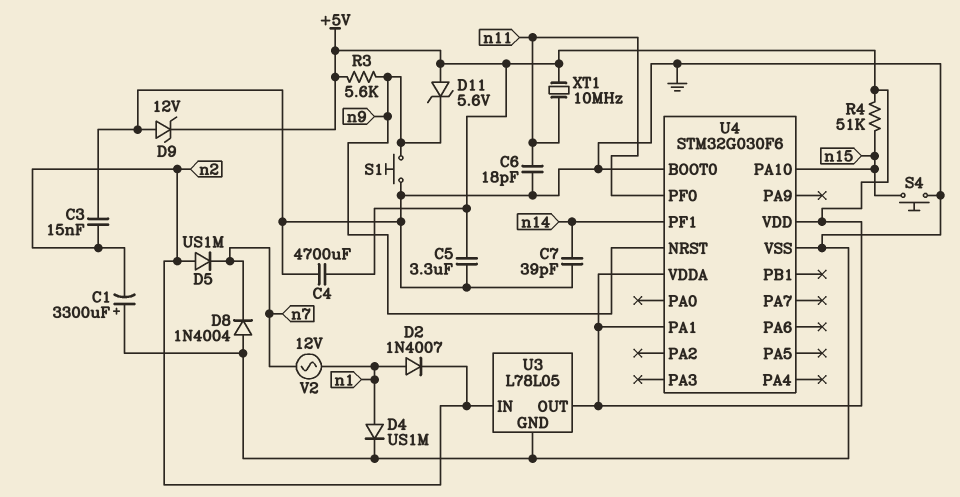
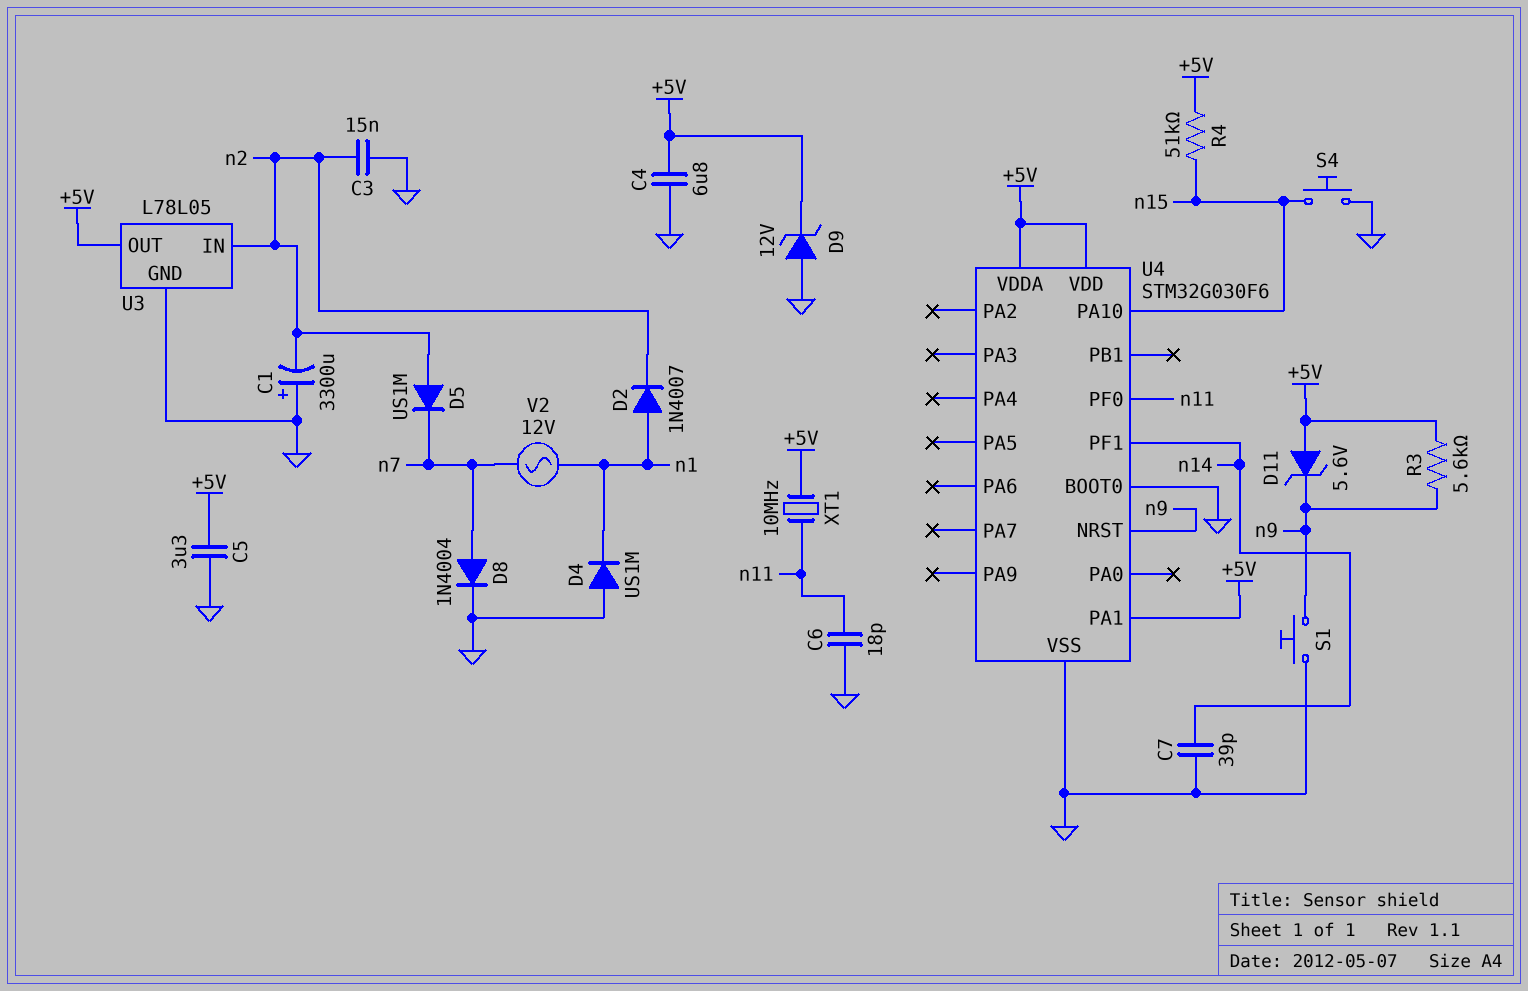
C4: 4700uF (+5V, GND) -> 6.8uF (+5V, GND)
D4: diode US1M (A n1, K GND) -> diode US1M (A GND, K n1)
D8: diode 1N4004 (A GND, K n7) -> diode 1N4004 (A n7, K GND)

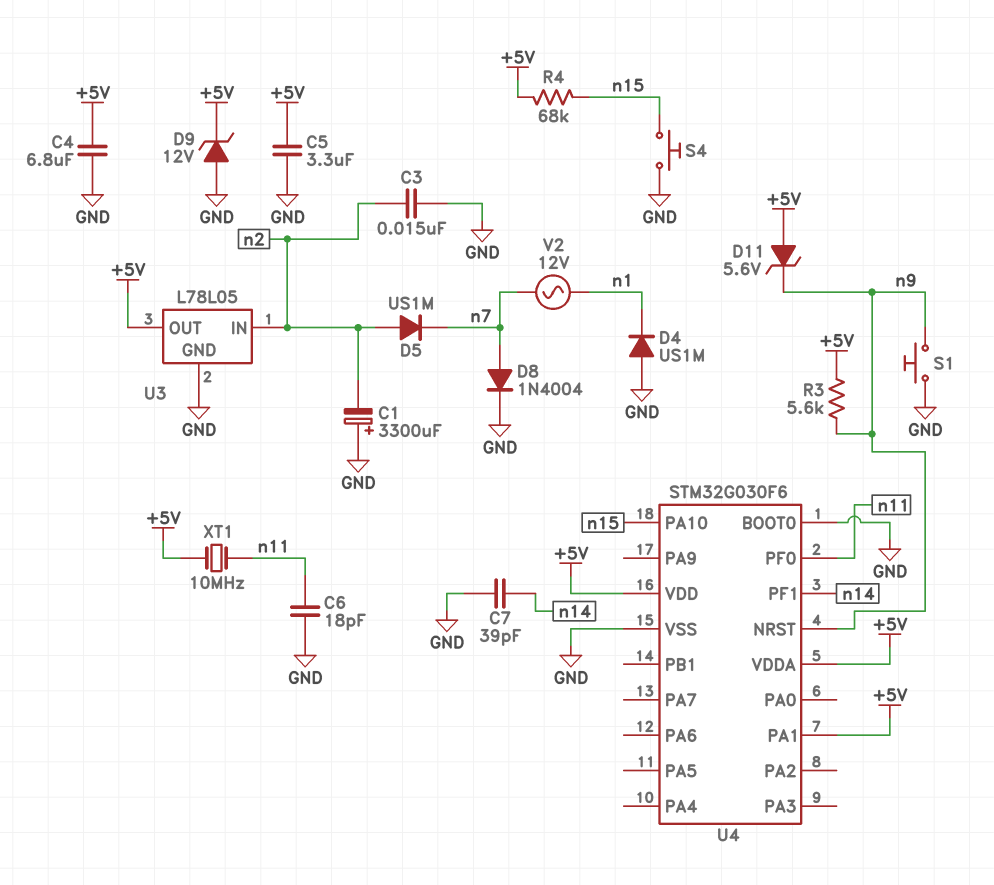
D2: diode 1N4007 (A n1, K n2) -> none
R4: 51k (+5V, n15) -> 68k (+5V, n15)

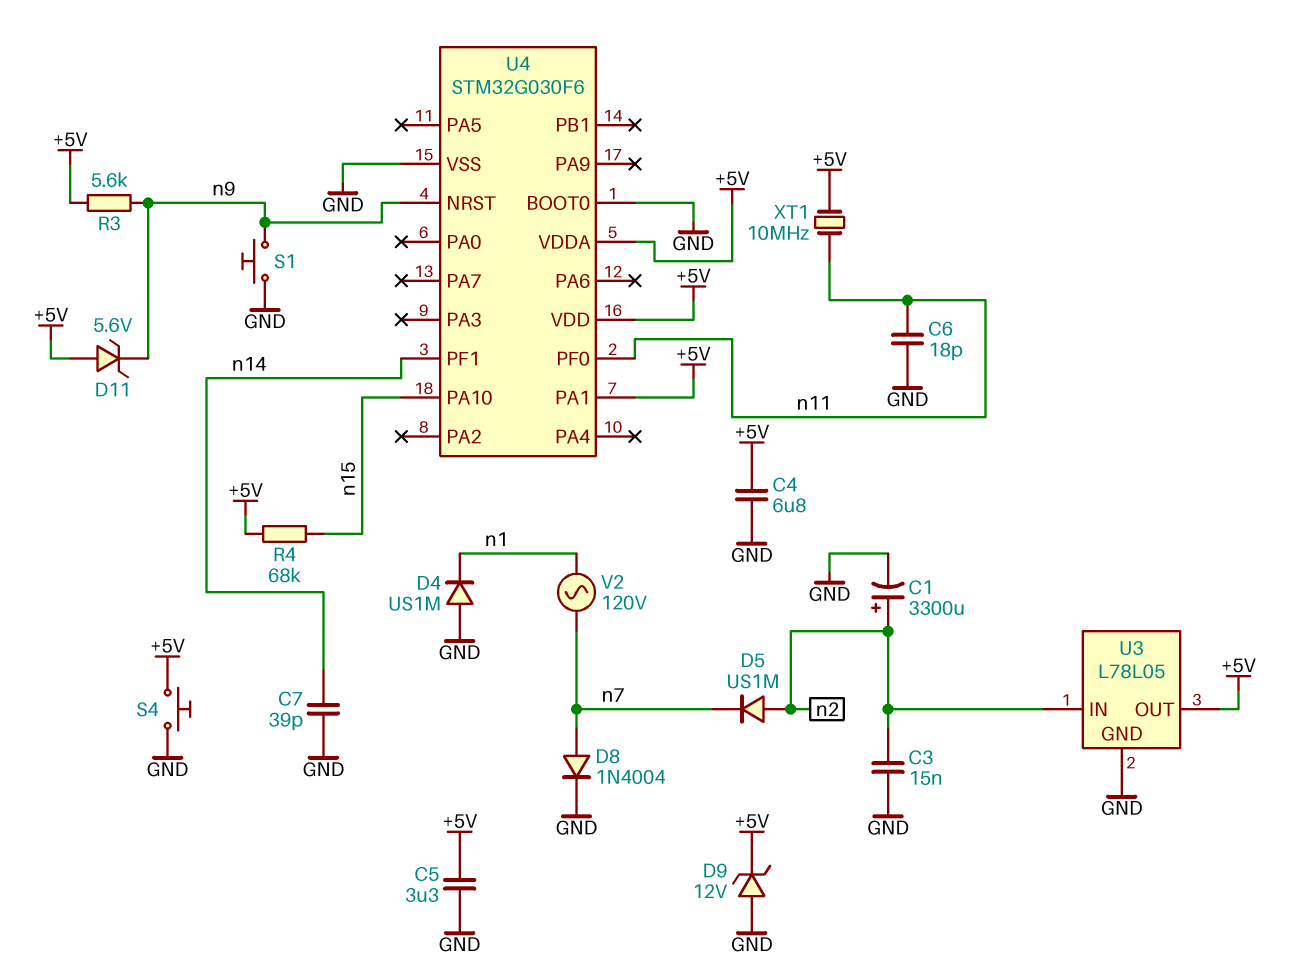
C1: 3300uF (plus GND, minus n2) -> 3300uF (plus n2, minus GND)
S4: button (GND, n15) -> button (+5V, GND)
V2: AC 12V (n1, n7) -> AC 120V (n1, n7)

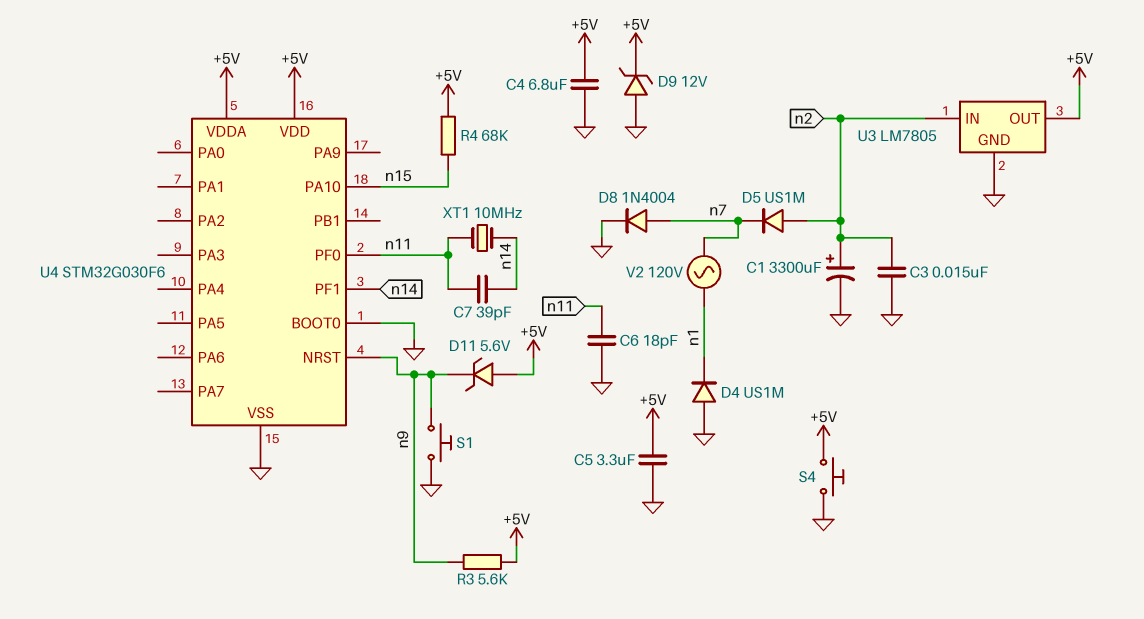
C7: 39pF (GND, n14) -> 39pF (n11, n14)
U3: L78L05 -> LM7805
U4 pin PA1: +5V -> none
XT1: 10MHz (+5V, n11) -> 10MHz (n11, n14)

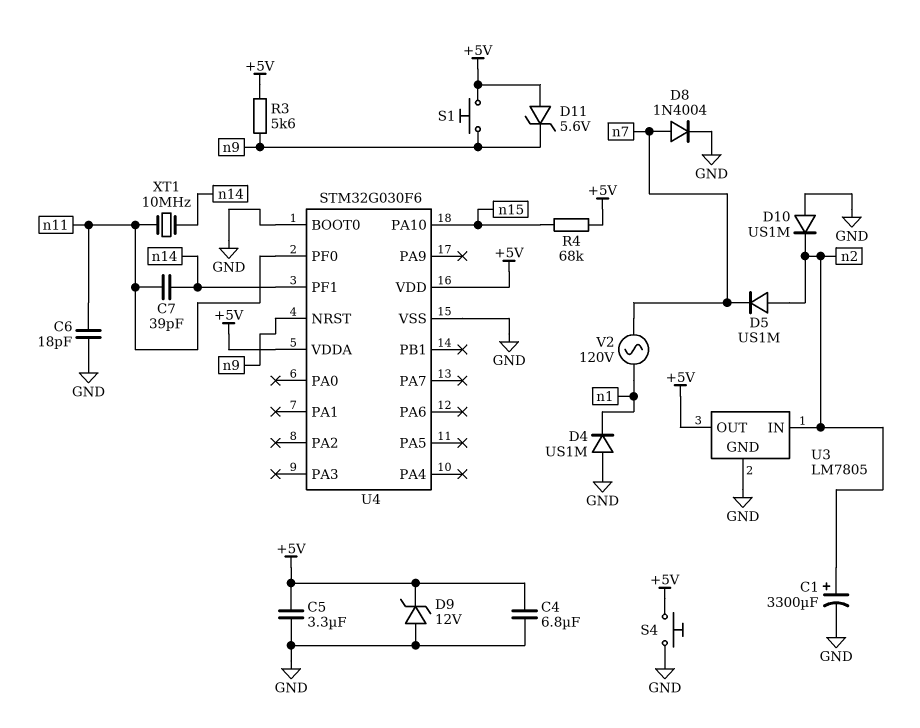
C3: 15nF (GND, n2) -> none
D10: none -> diode US1M (A GND, K n2)
S1: button (GND, n9) -> button (+5V, n9)

